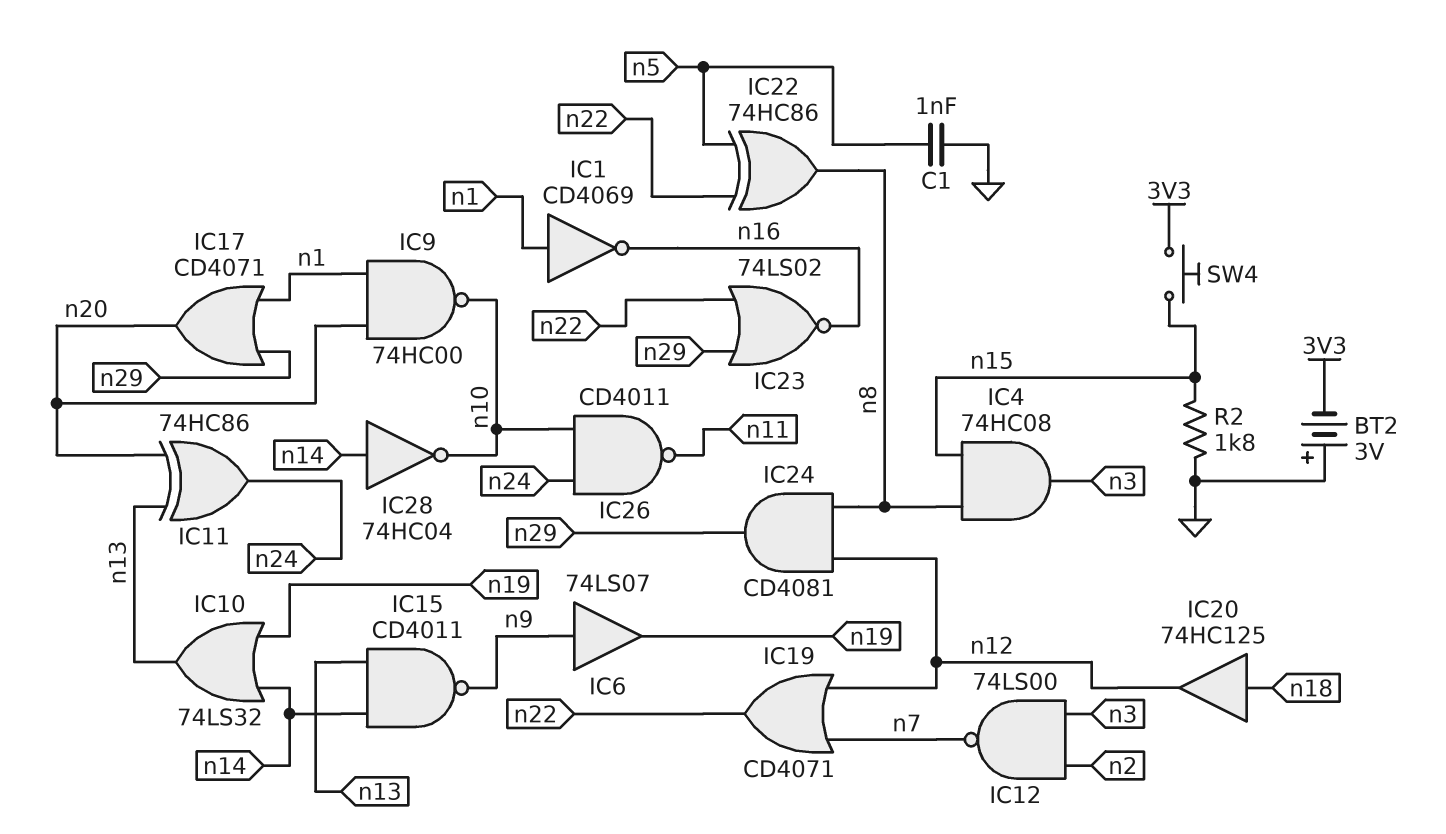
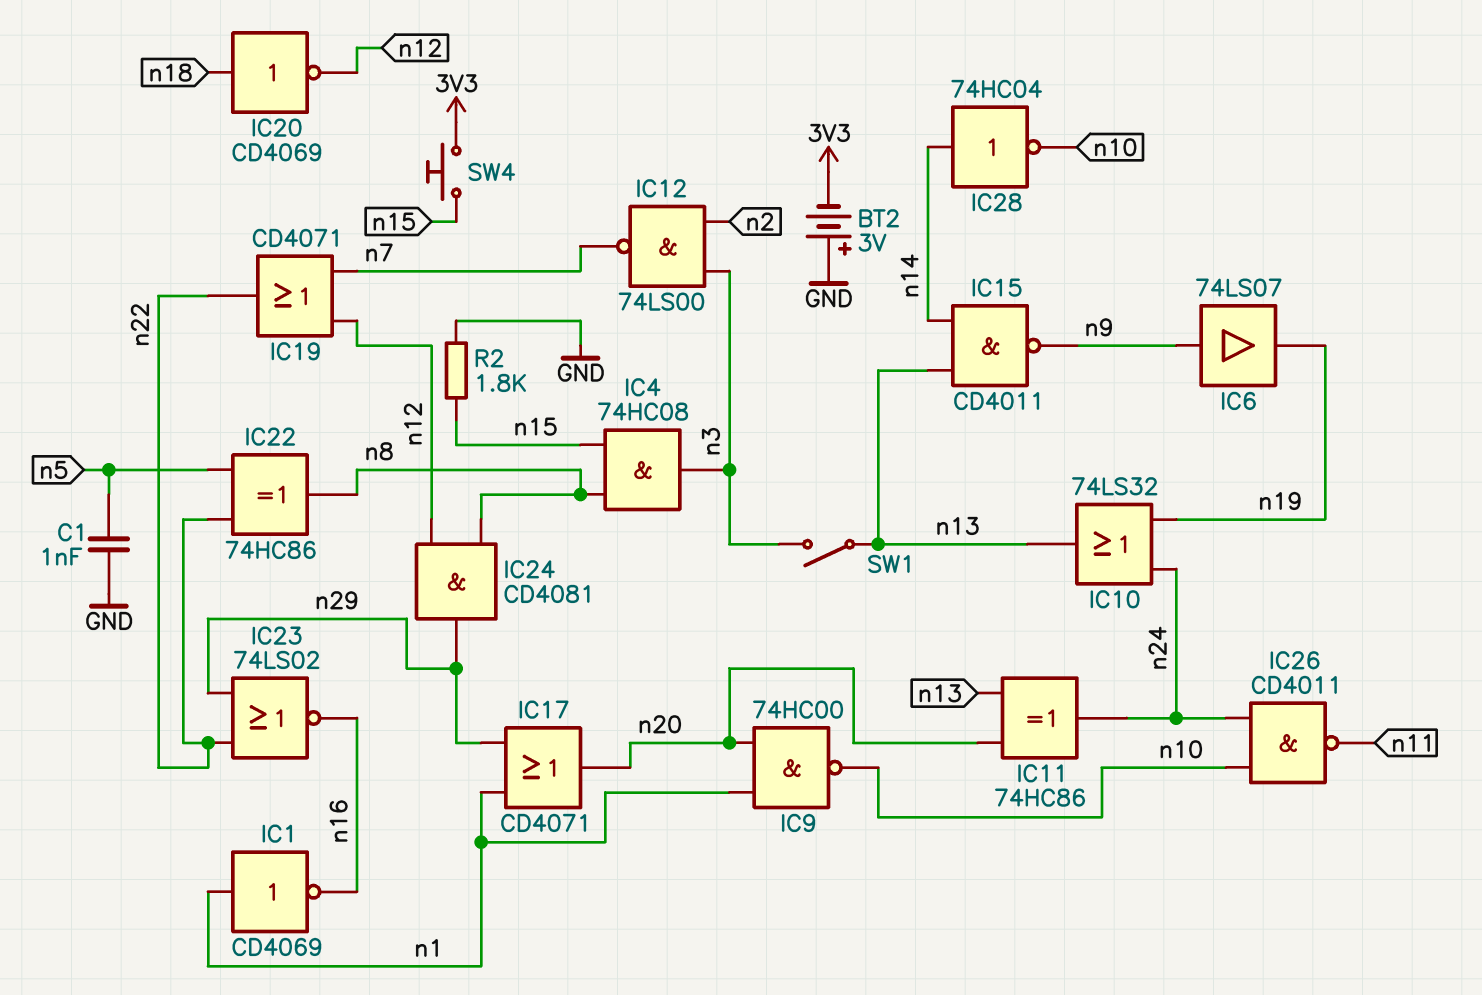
IC10: OR 74LS32 (in n14, in n19, out n13) -> OR 74LS32 (in n19, in n24, out n13)
IC20: buffer 74HC125 (in n18, out n12) -> NOT CD4069 (in n18, out n12)
SW1: none -> switch (n3, n13)

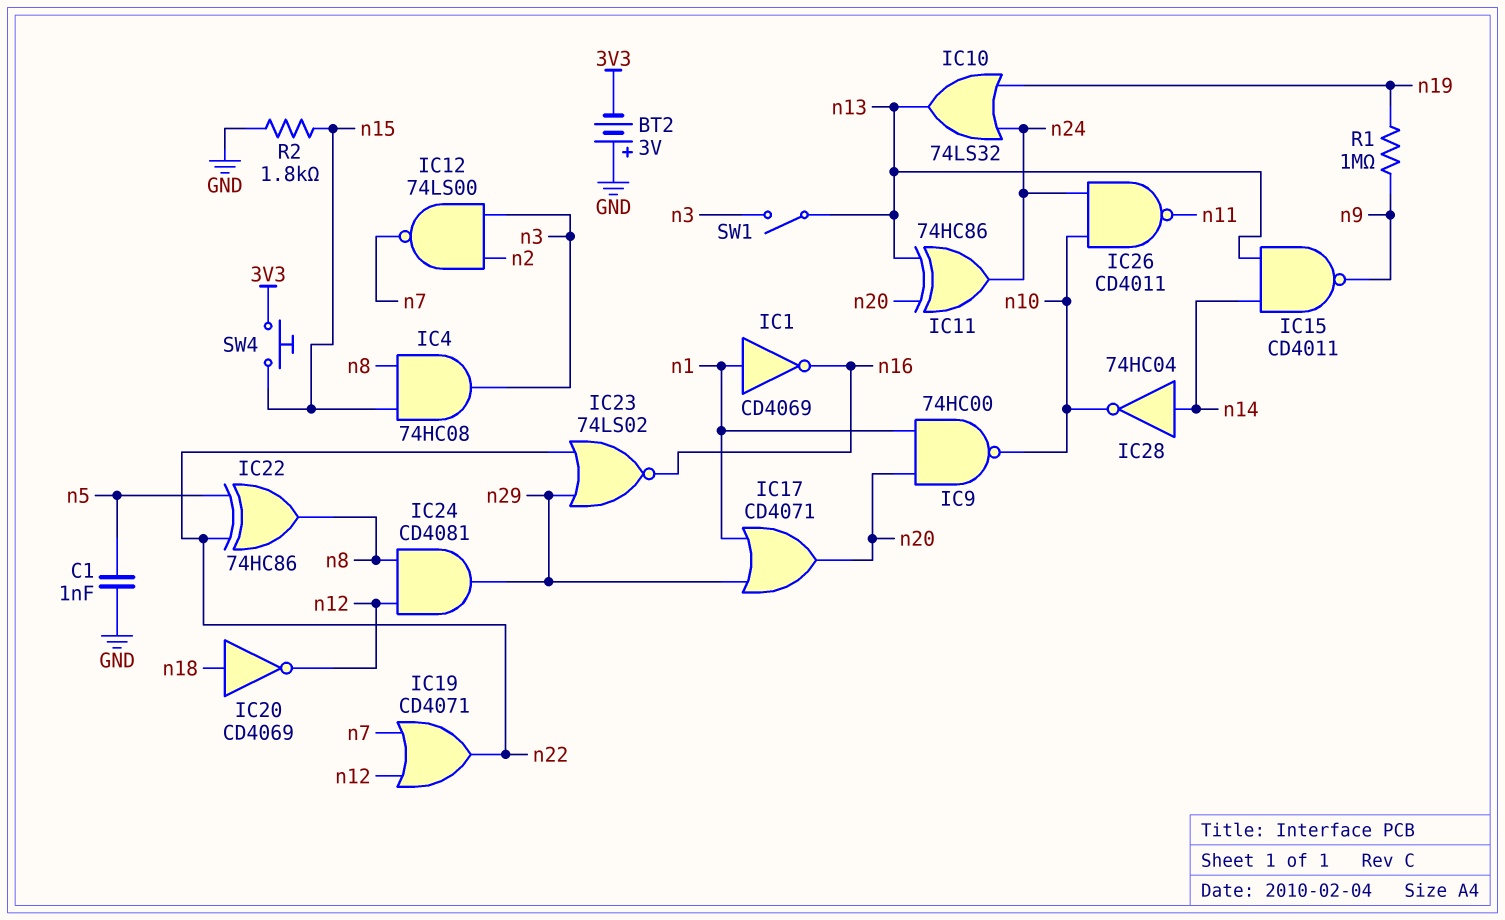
IC6: buffer 74LS07 (in n9, out n19) -> none
R1: none -> 1M (n9, n19)

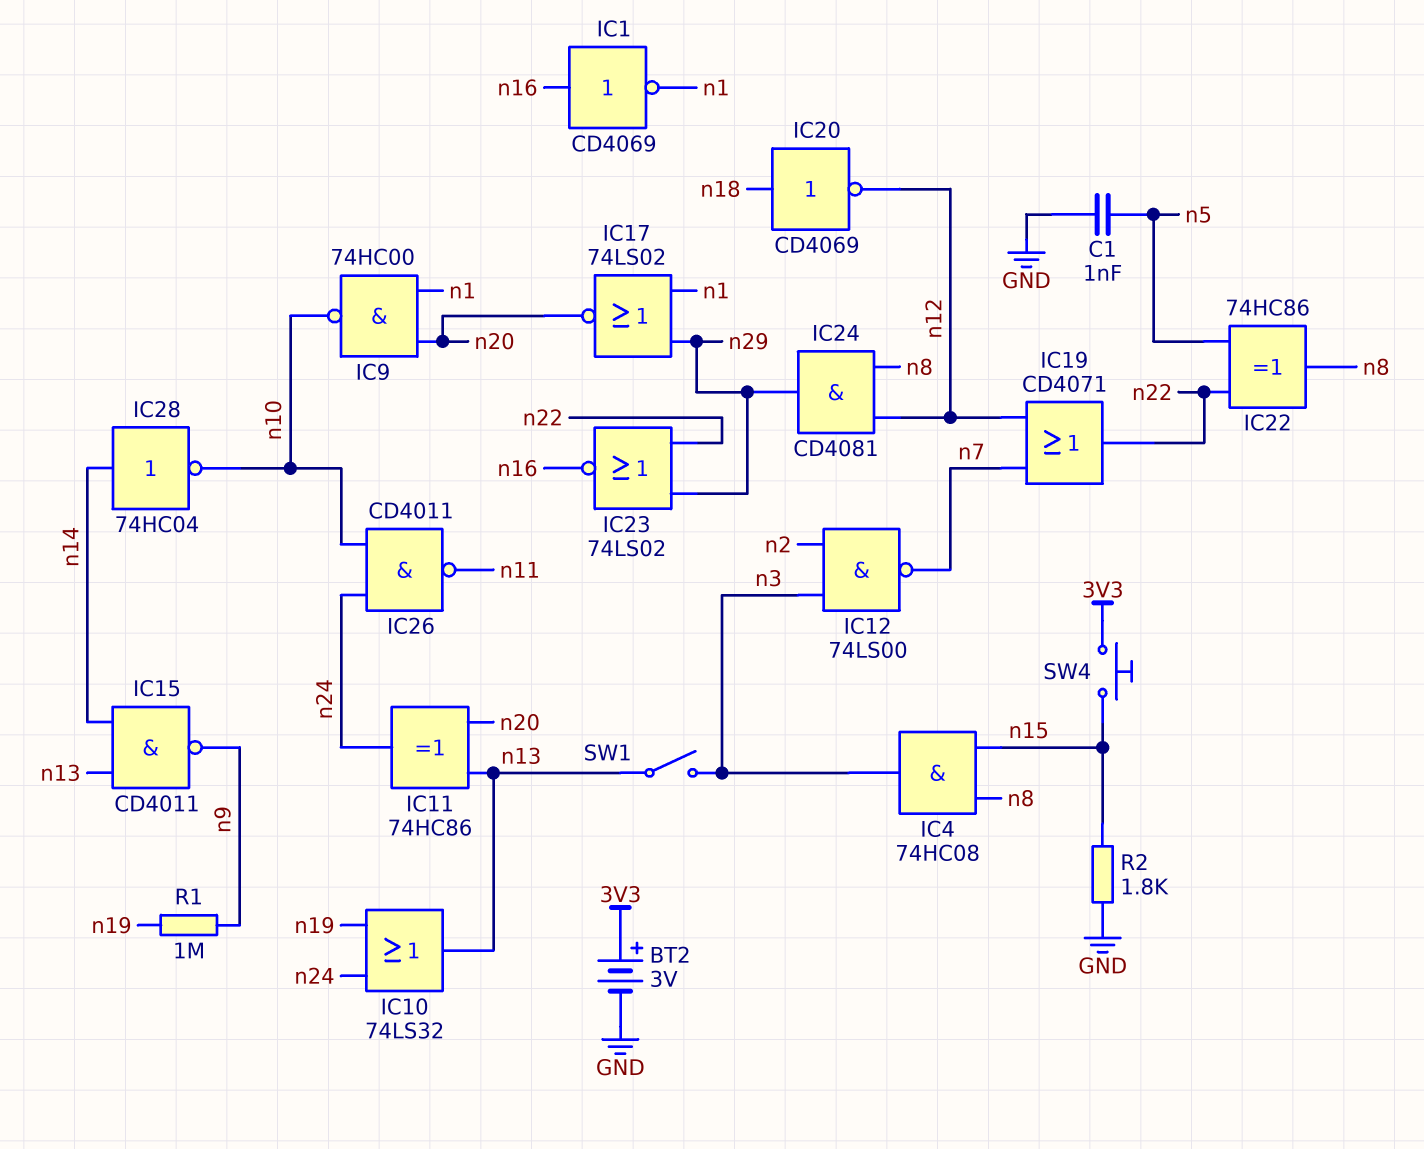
BT2: 3V (plus GND, minus 3V3) -> 3V (plus 3V3, minus GND)
IC1: NOT CD4069 (in n1, out n16) -> NOT CD4069 (in n16, out n1)
IC17: OR CD4071 (in n1, in n29, out n20) -> NOR 74LS02 (in n1, in n29, out n20)

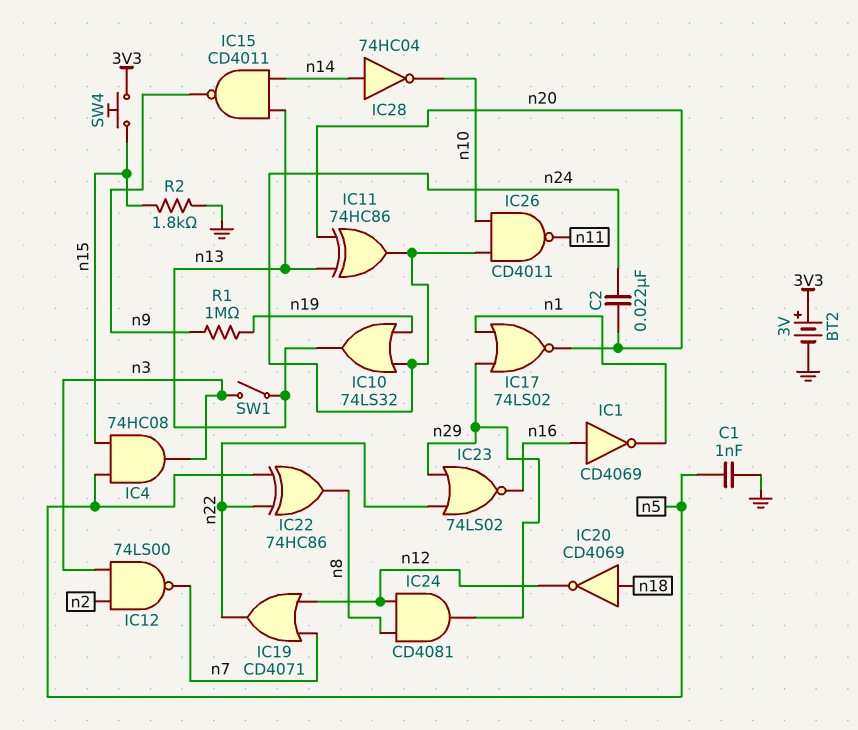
C2: none -> 22nF (n20, n24)
IC4: AND 74HC08 (in n8, in n15, out n3) -> AND 74HC08 (in n5, in n15, out n3)
IC9: NAND 74HC00 (in n1, in n20, out n10) -> none

